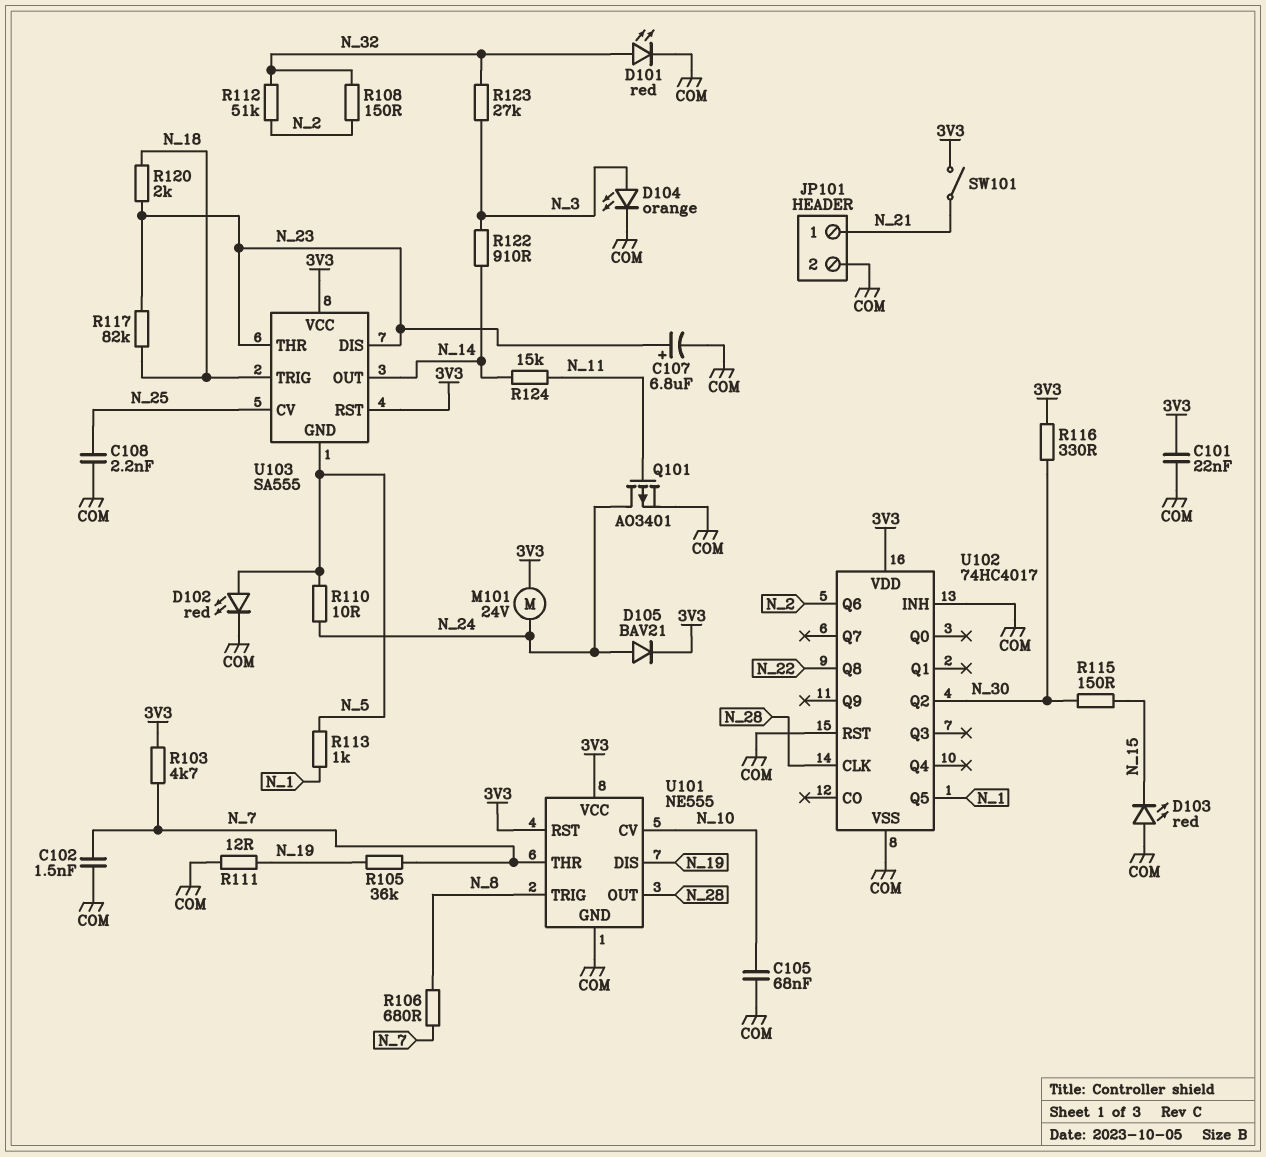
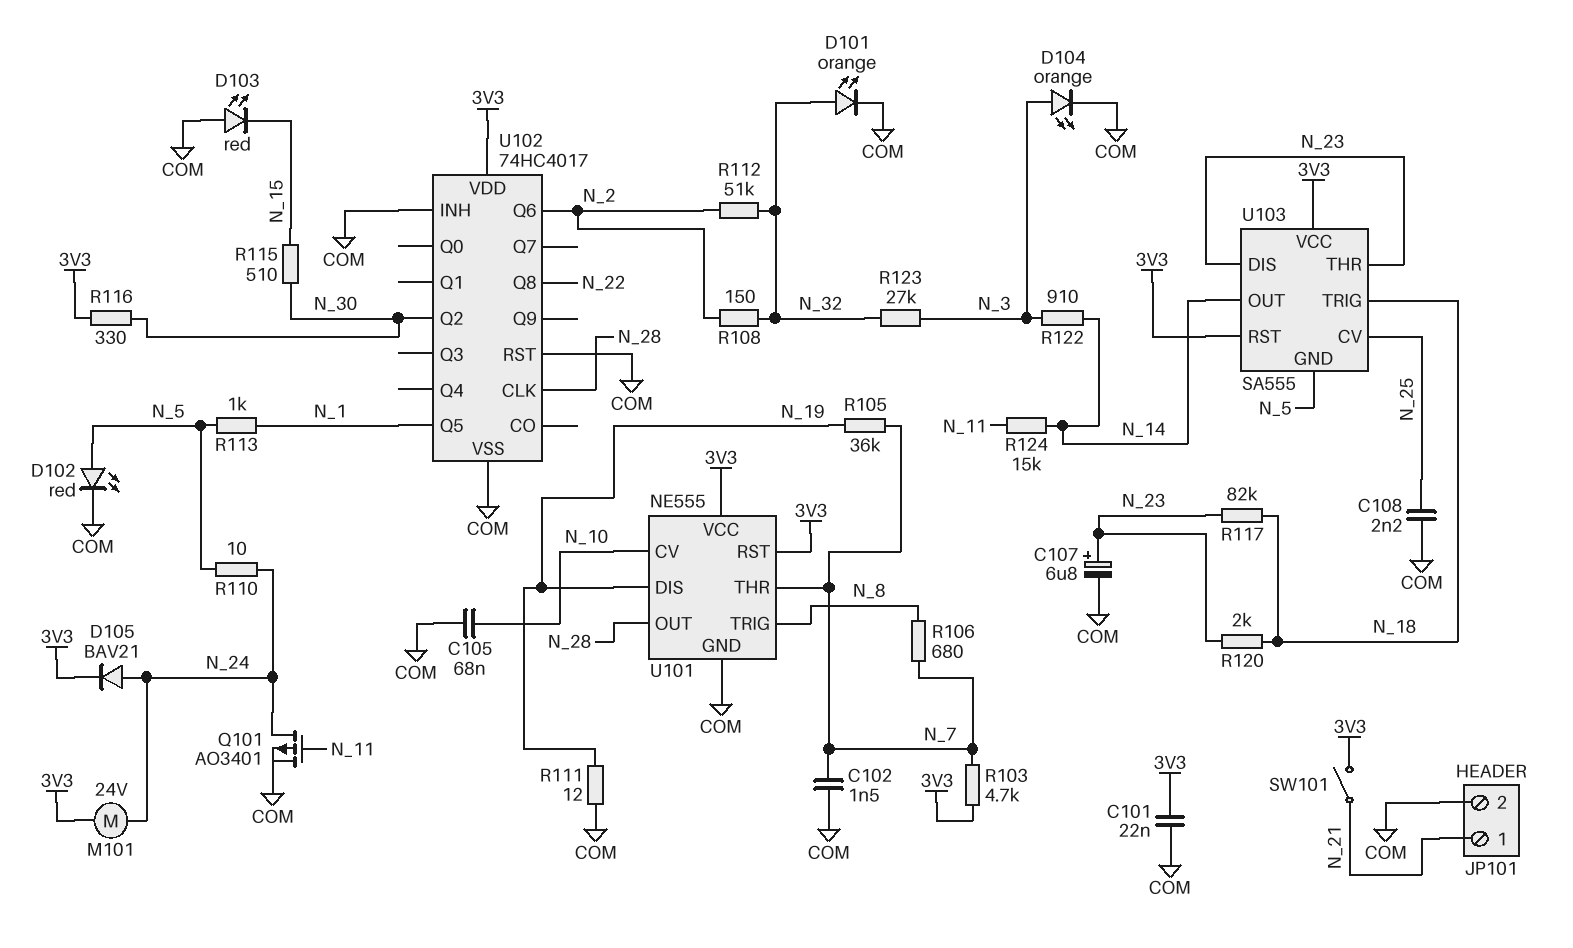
D101: LED red (A N_32, K COM) -> LED orange (A N_32, K COM)
R115: 150 (N_15, N_30) -> 510 (N_15, N_30)

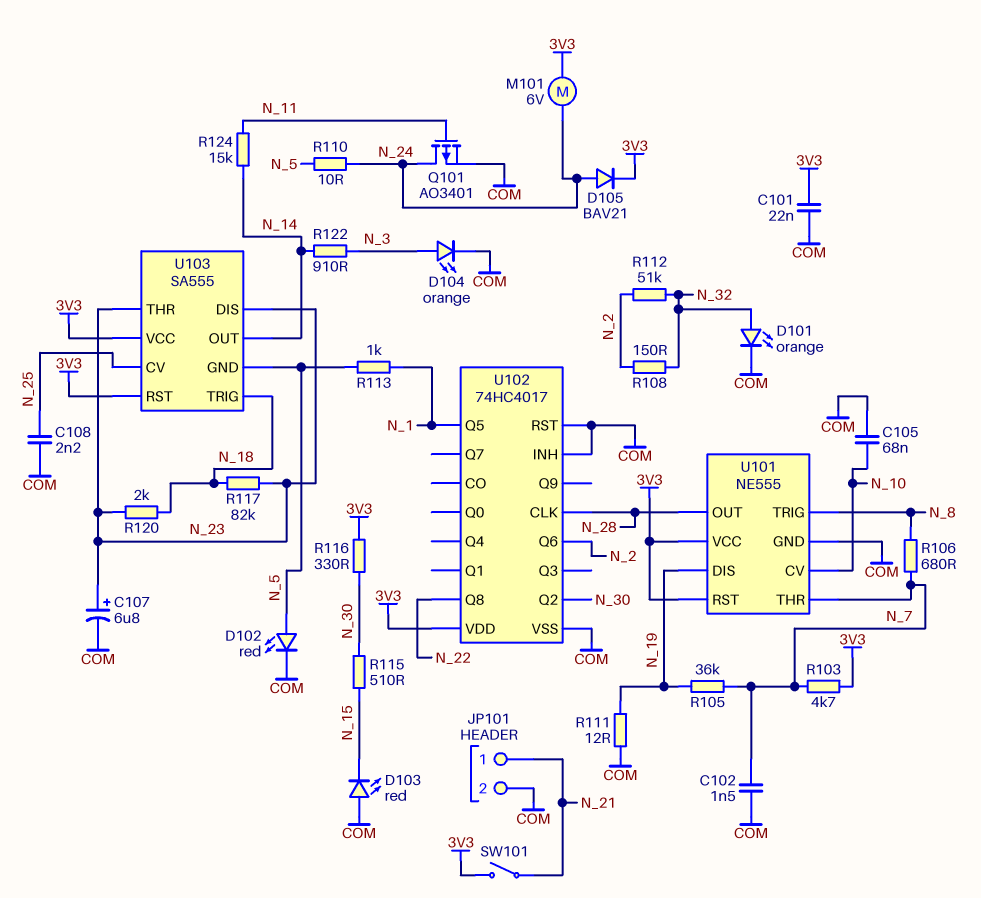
M101: motor 24V (3V3, N_24) -> motor 6V (3V3, N_24)
R123: 27k (N_3, N_32) -> none

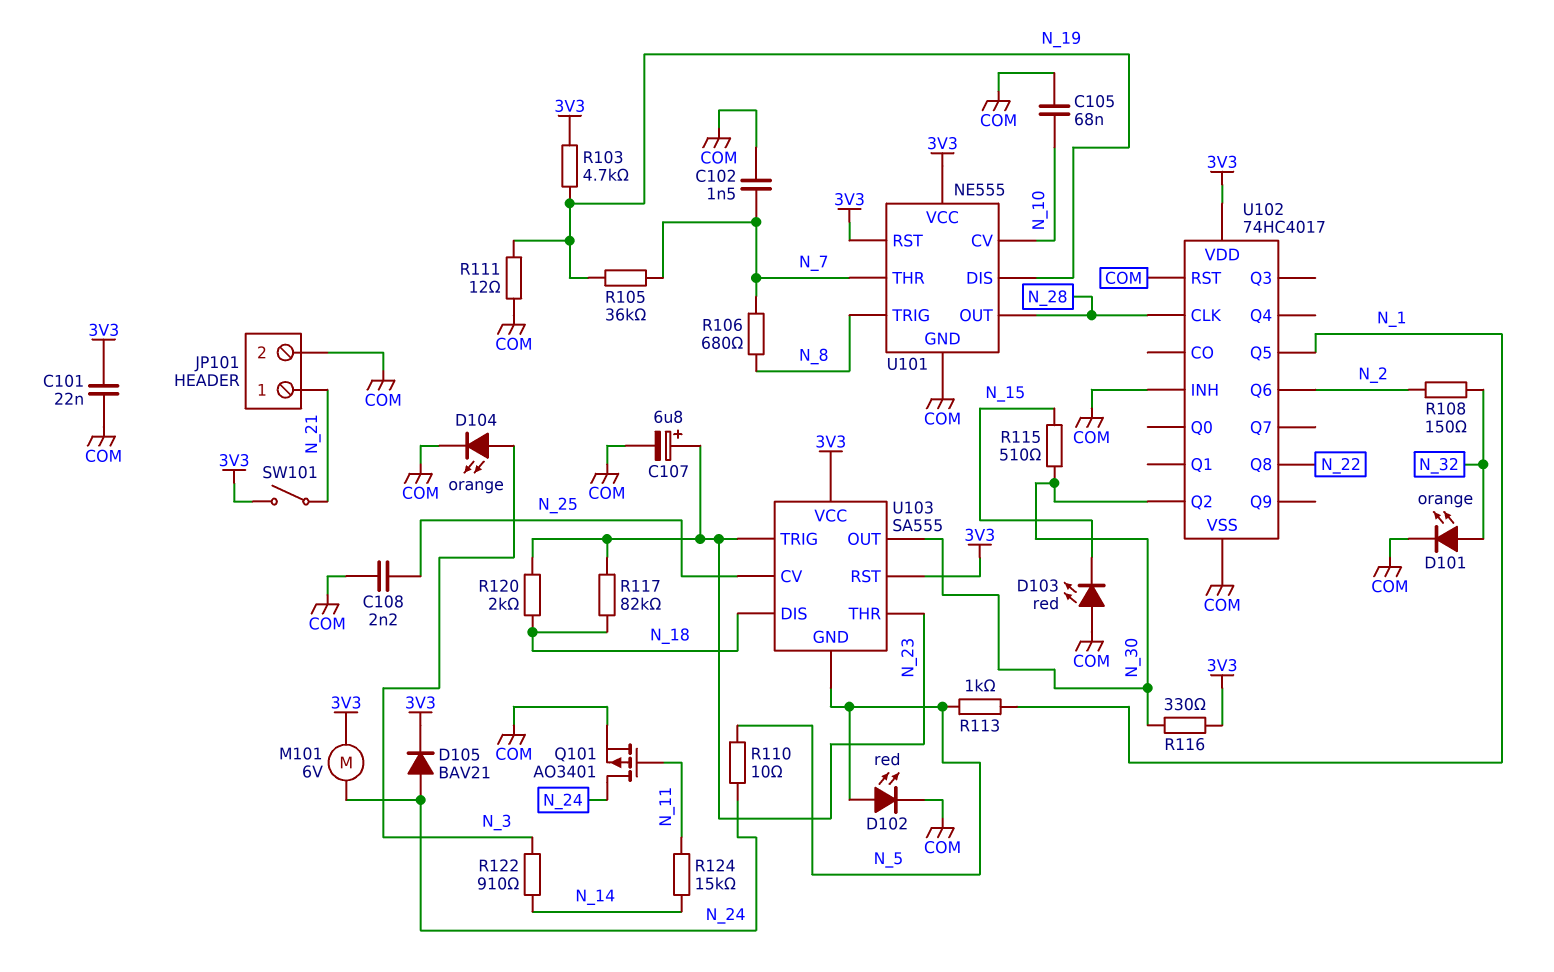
R103: 4.7k (3V3, N_7) -> 4.7k (3V3, N_19)
R112: 51k (N_2, N_32) -> none
U103 pin DIS: N_23 -> N_18
U103 pin OUT: N_14 -> N_30
U103 pin TRIG: N_18 -> N_23

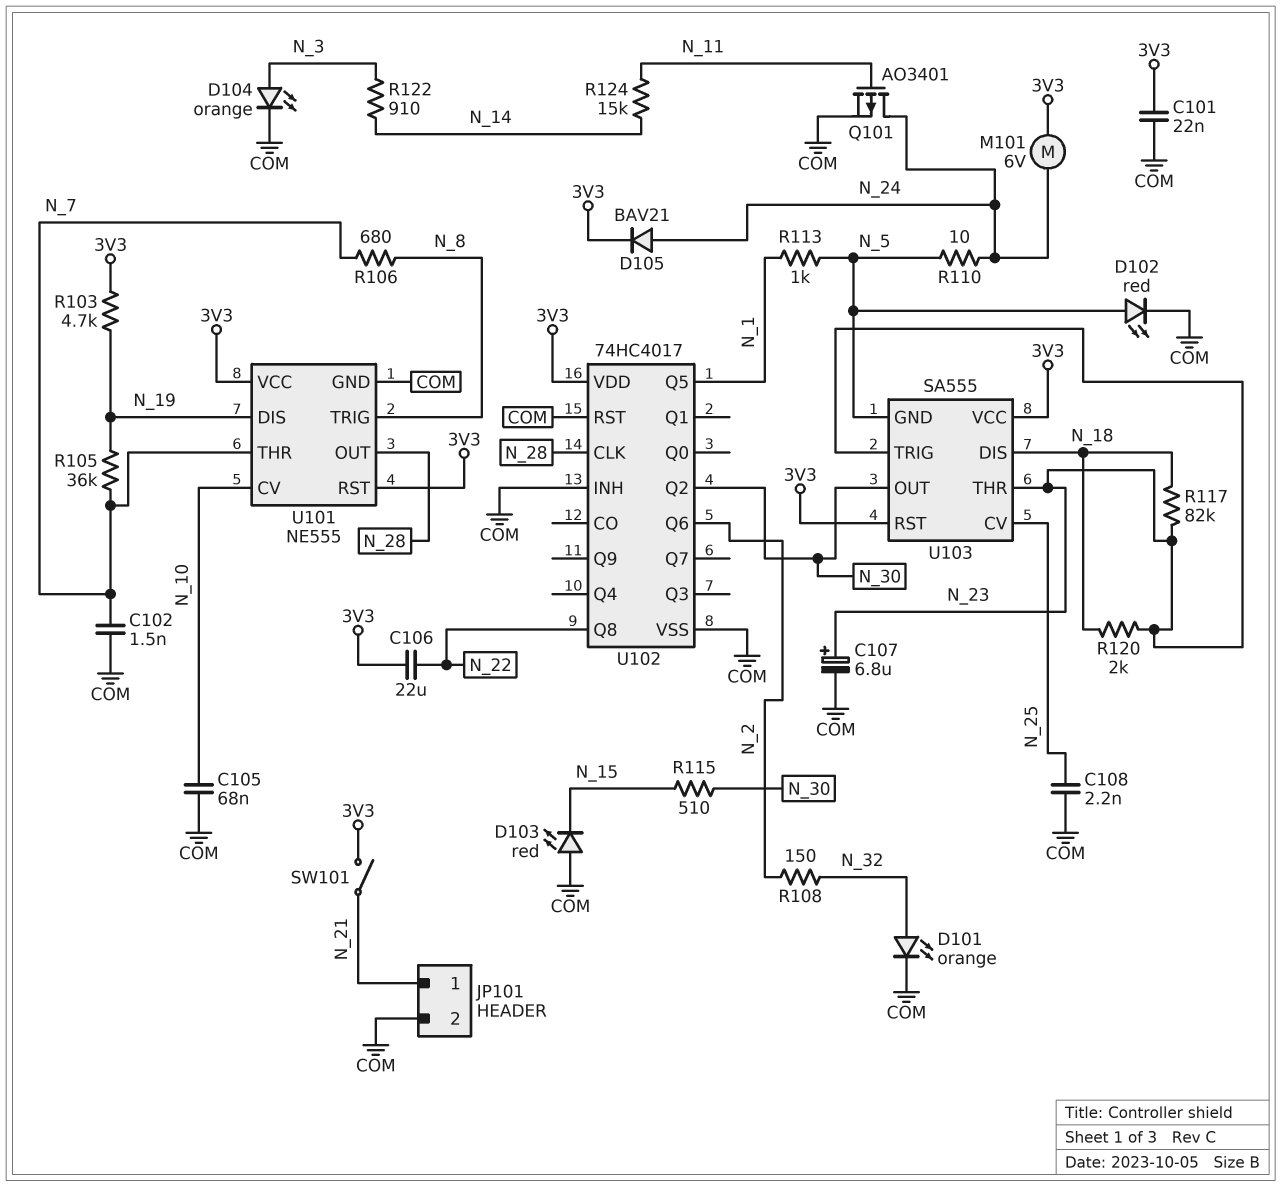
C106: none -> 22uF (3V3, N_22)
R111: 12 (COM, N_19) -> none
R116: 330 (3V3, N_30) -> none

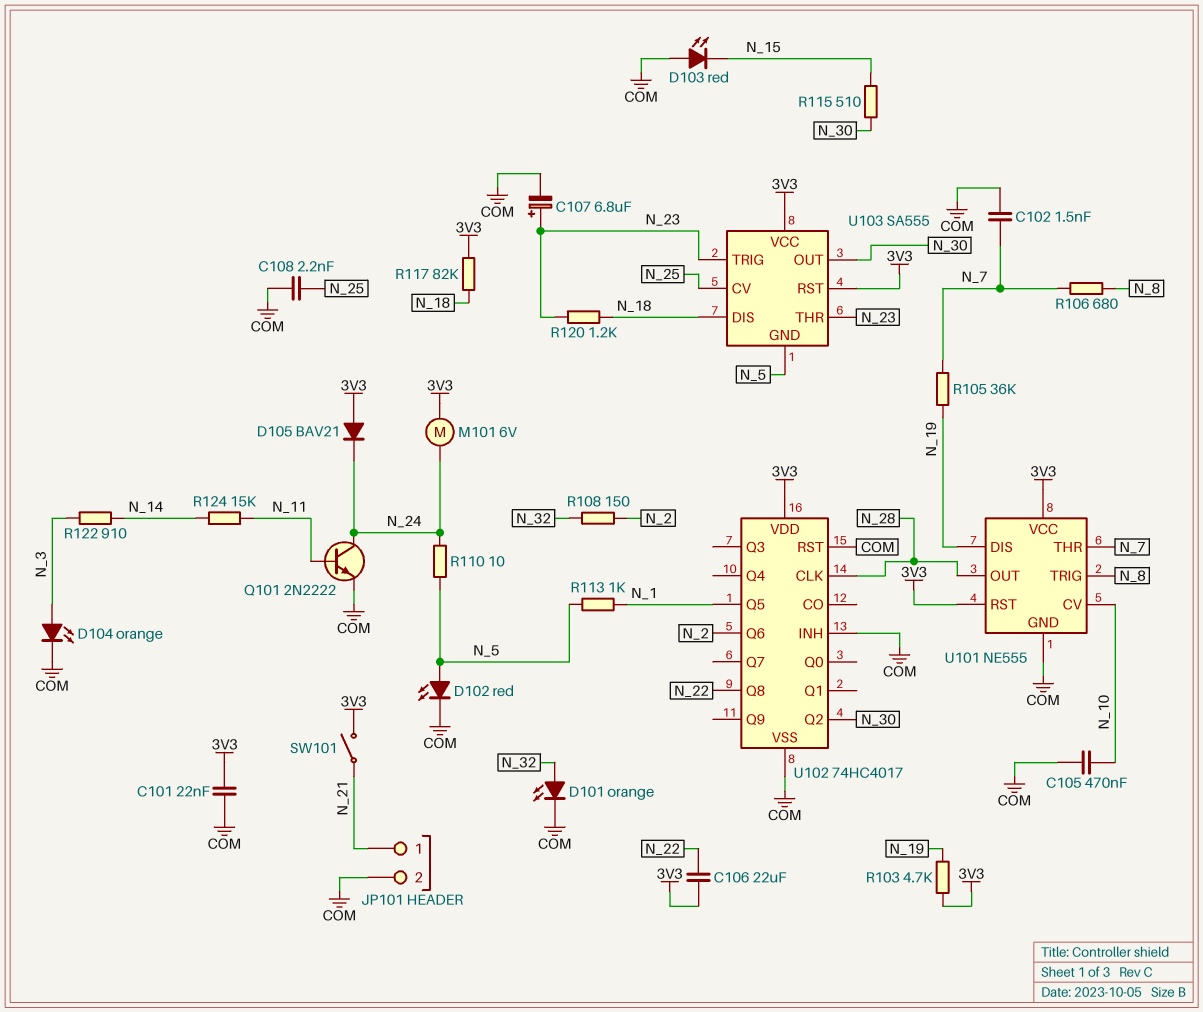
C105: 68nF (COM, N_10) -> 470nF (COM, N_10)
D105: diode BAV21 (A N_24, K 3V3) -> diode BAV21 (A 3V3, K N_24)
Q101: PMOS AO3401 (G N_11, D N_24, S COM) -> NPN 2N2222 (B N_11, C N_24, E COM)
R117: 82k (N_18, N_23) -> 82k (3V3, N_18)
R120: 2k (N_18, N_23) -> 1.2k (N_18, N_23)

